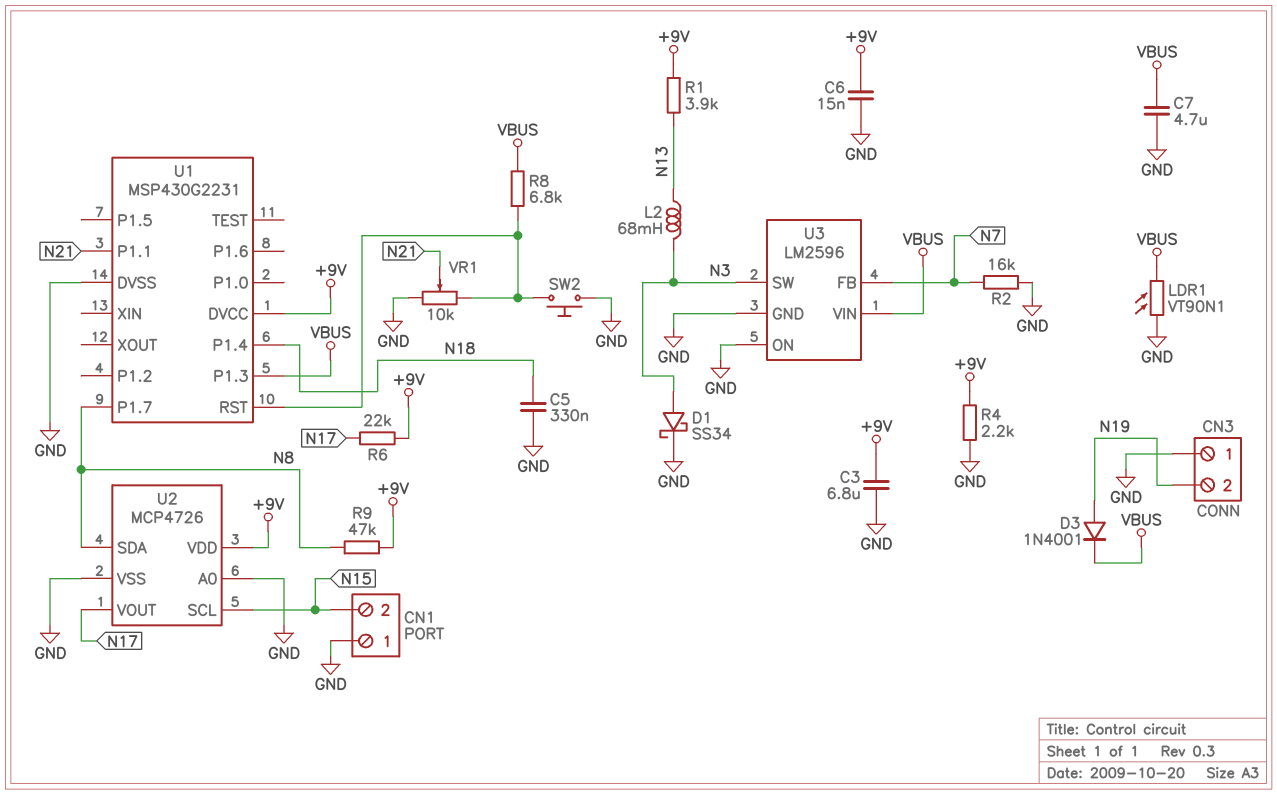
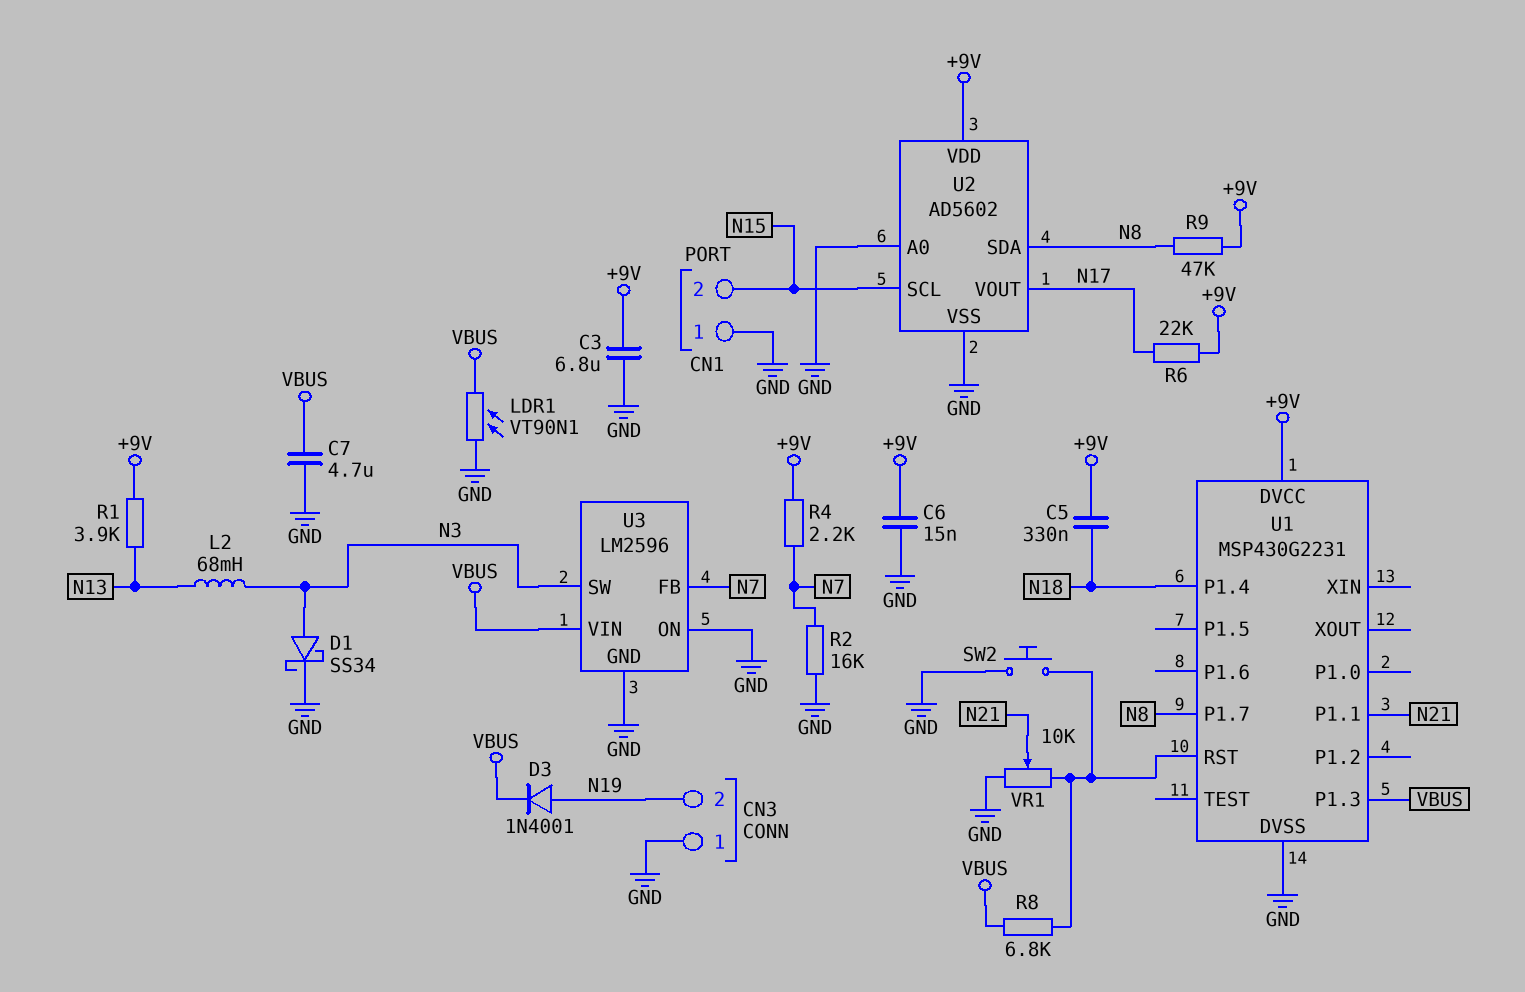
C5: 330nF (GND, N18) -> 330nF (+9V, N18)
R4: 2.2k (+9V, GND) -> 2.2k (+9V, N7)
U2: MCP4726 -> AD5602

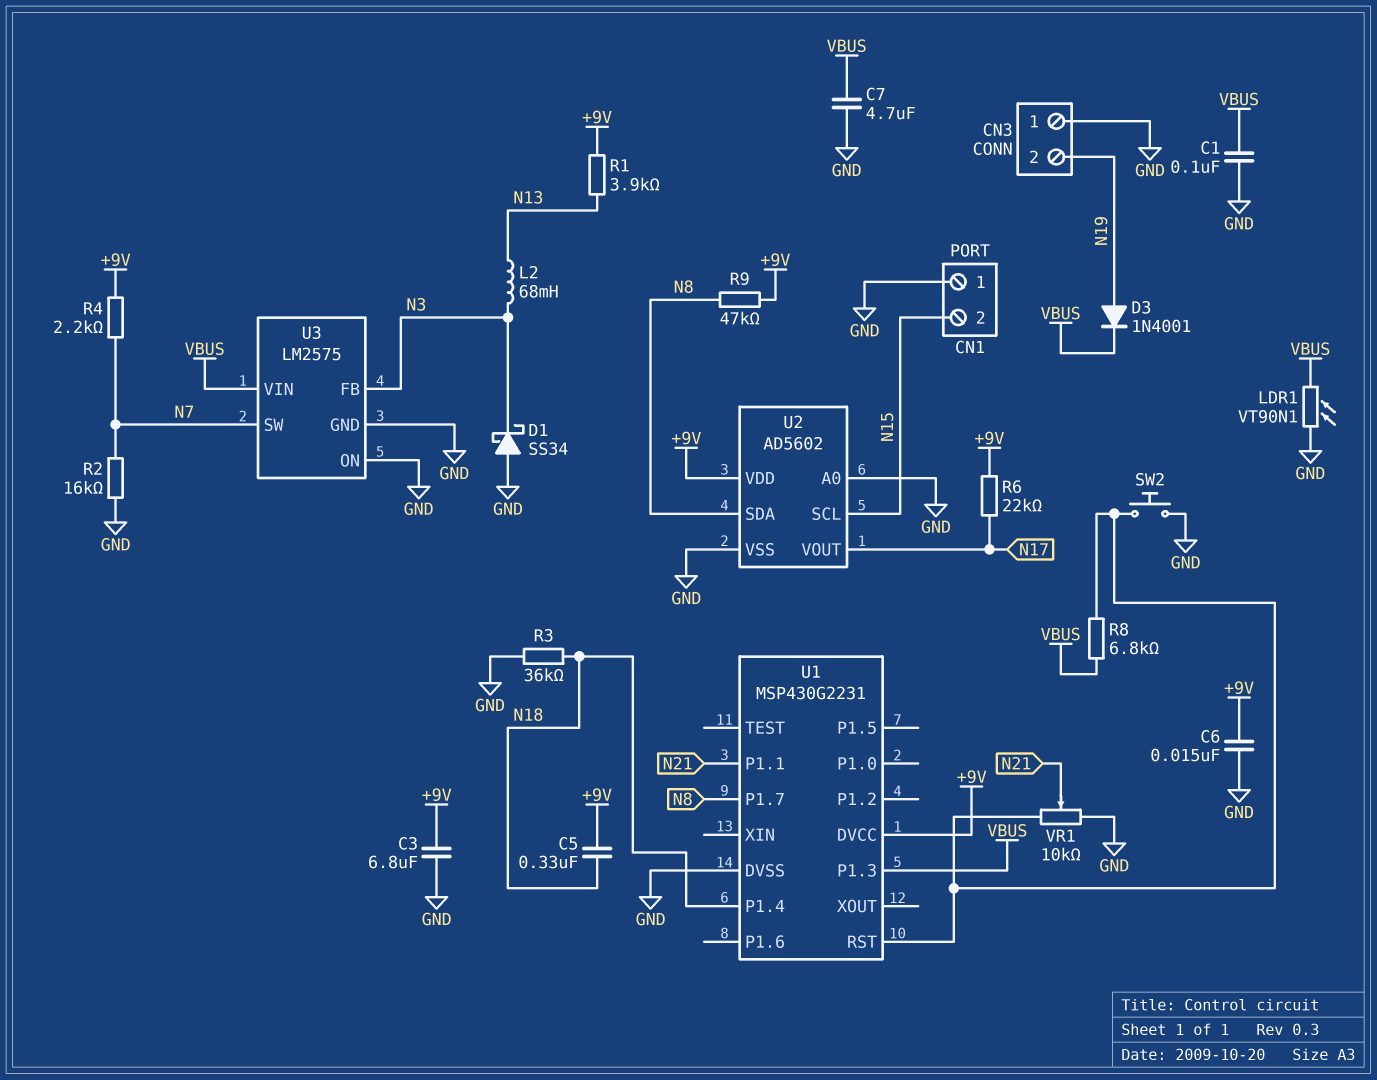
C1: none -> 100nF (GND, VBUS)
D1: schottky SS34 (A N3, K GND) -> schottky SS34 (A GND, K N3)
R3: none -> 36k (GND, N18)
U3: LM2596 -> LM2575
U3 pin FB: N7 -> N3
U3 pin SW: N3 -> N7

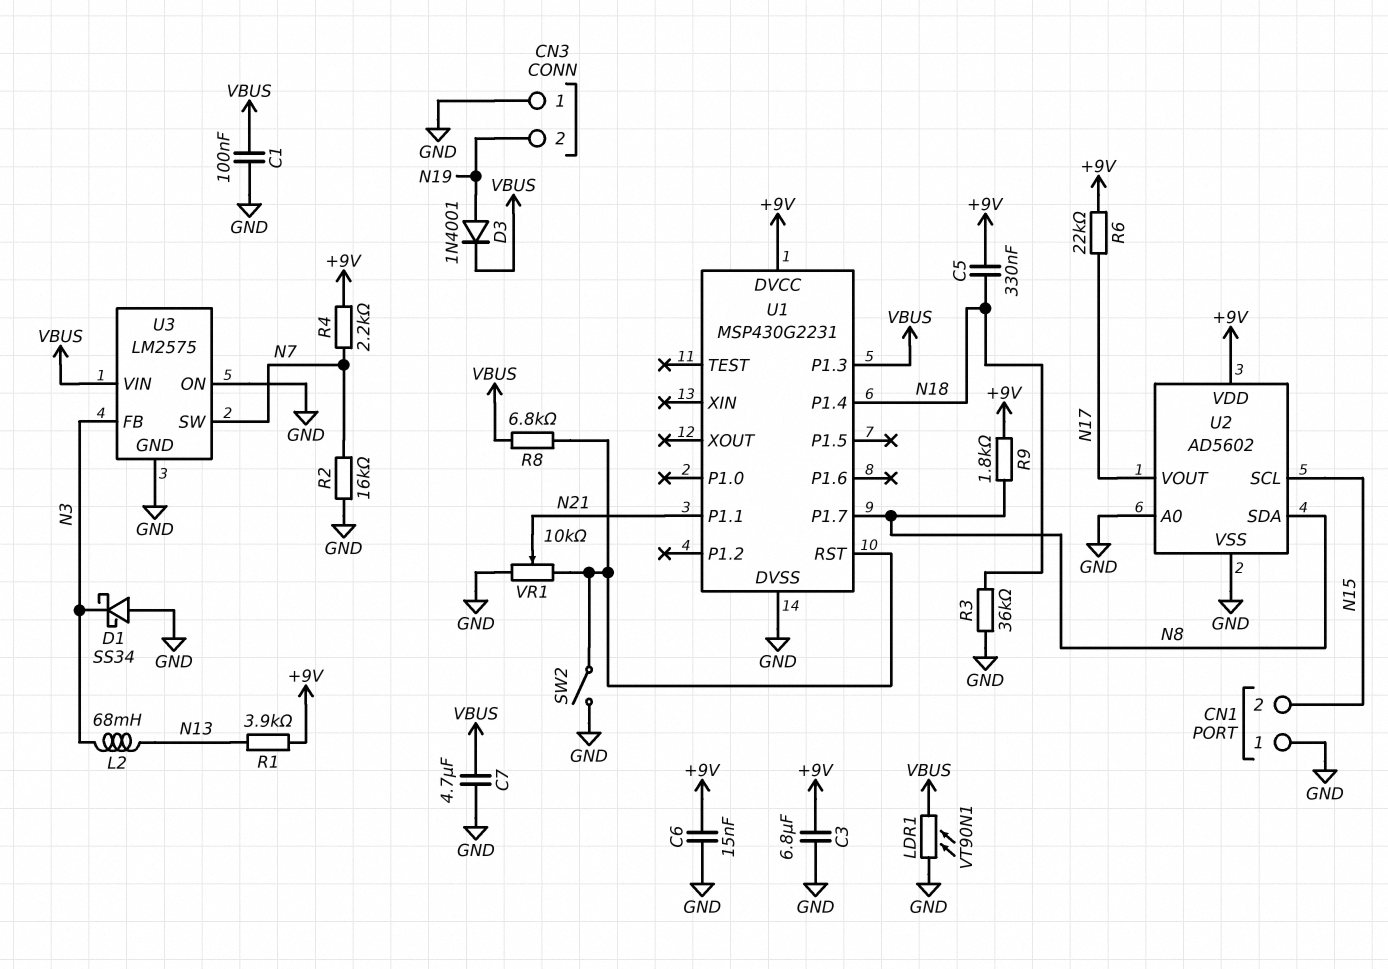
R9: 47k (+9V, N8) -> 1.8k (+9V, N8)
SW2: button (GND, U1/RST) -> switch (GND, U1/RST)

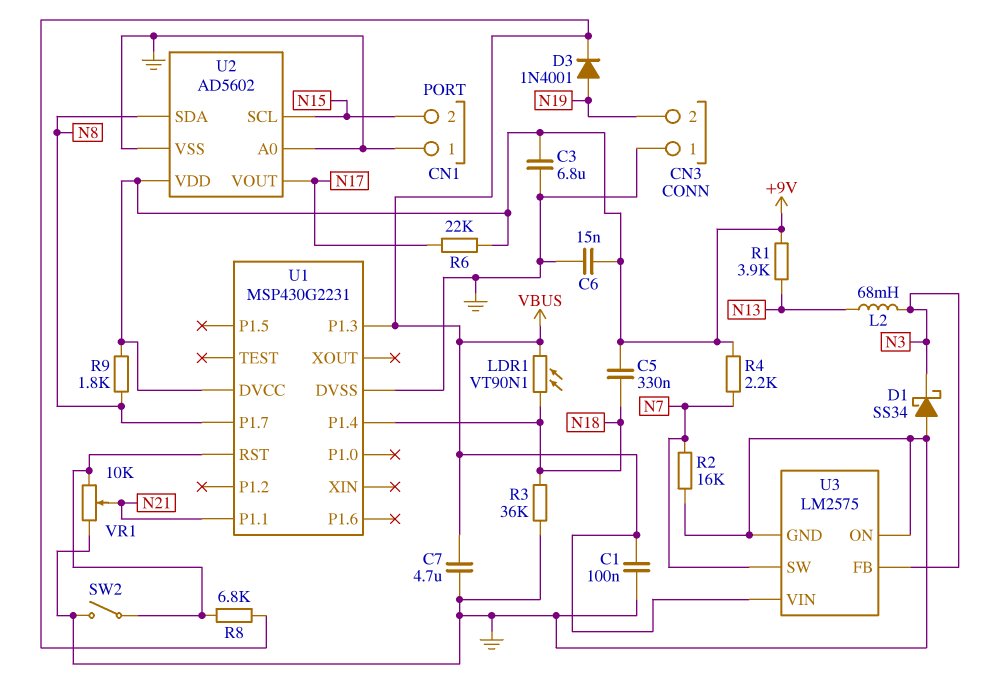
LDR1: VT90N1 (GND, VBUS) -> VT90N1 (N18, VBUS)

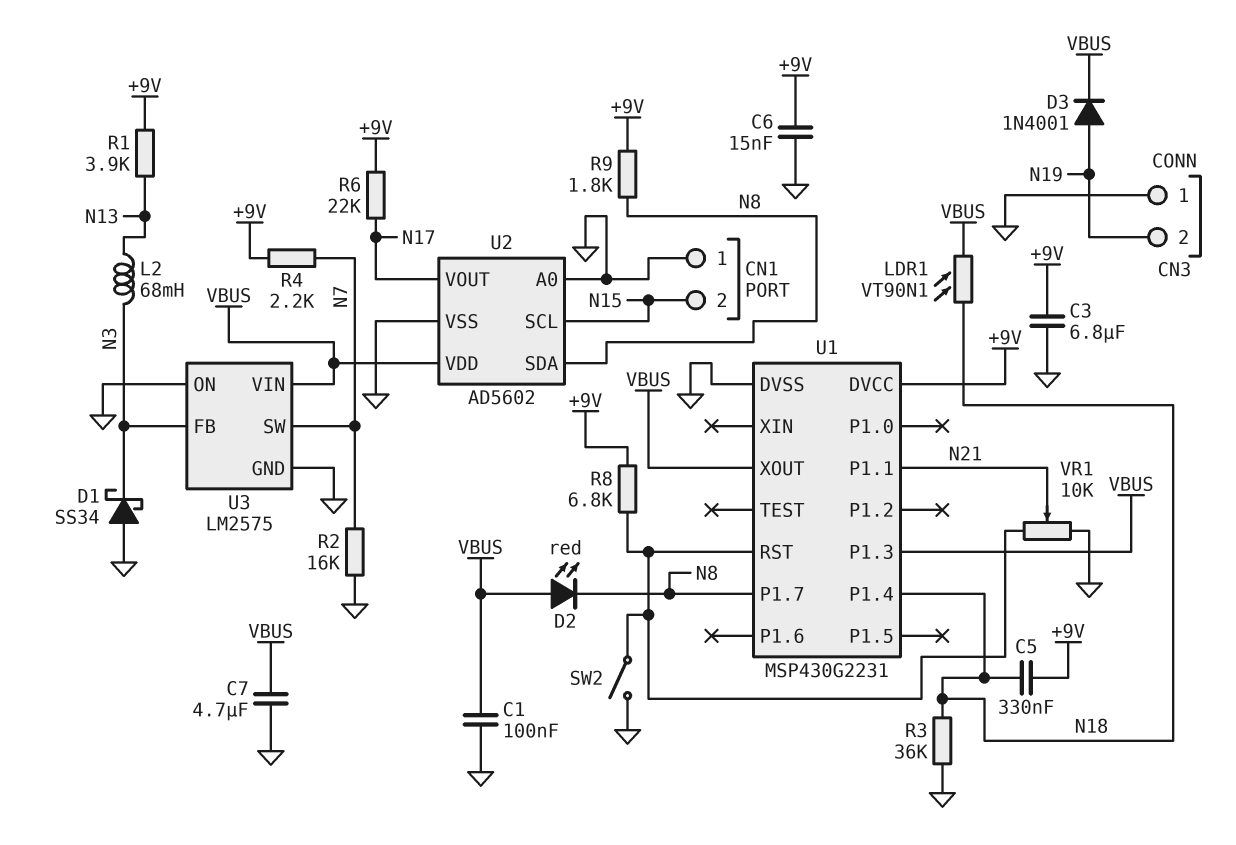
D2: none -> LED red (A VBUS, K N8)
R8: 6.8k (U1/RST, VBUS) -> 6.8k (+9V, U1/RST)
U1 pin XOUT: none -> VBUS
U2 pin VDD: +9V -> VBUS

